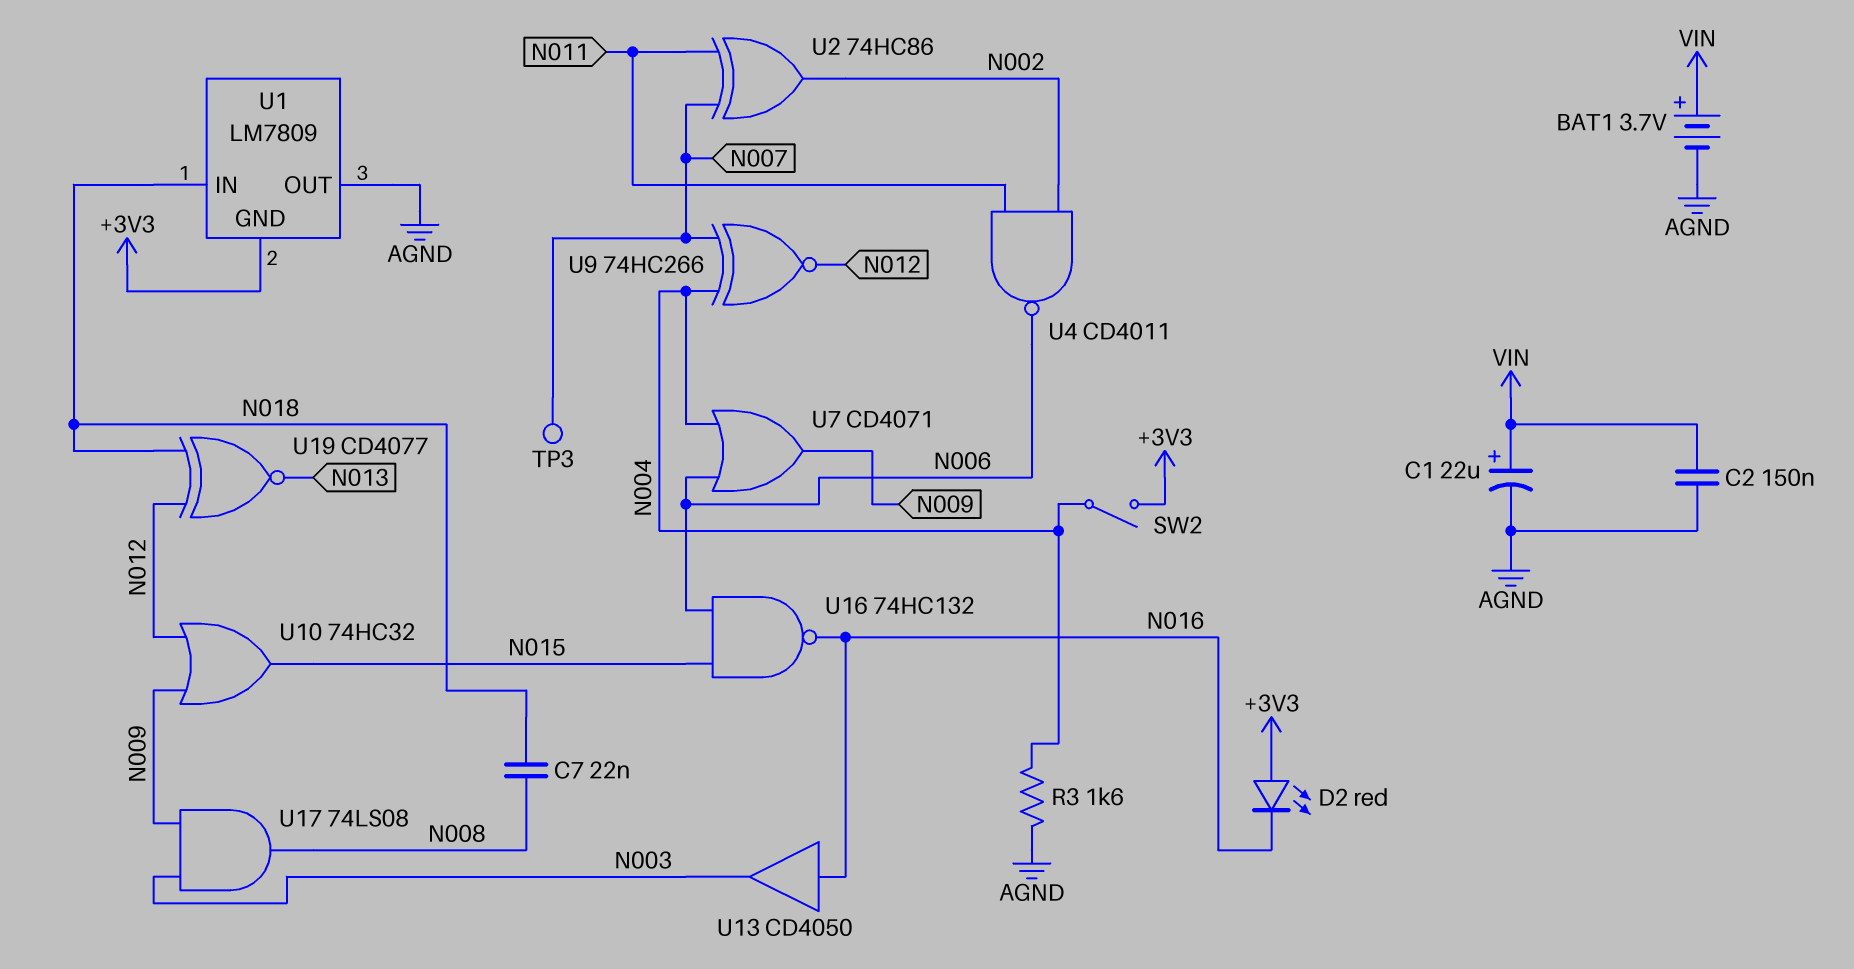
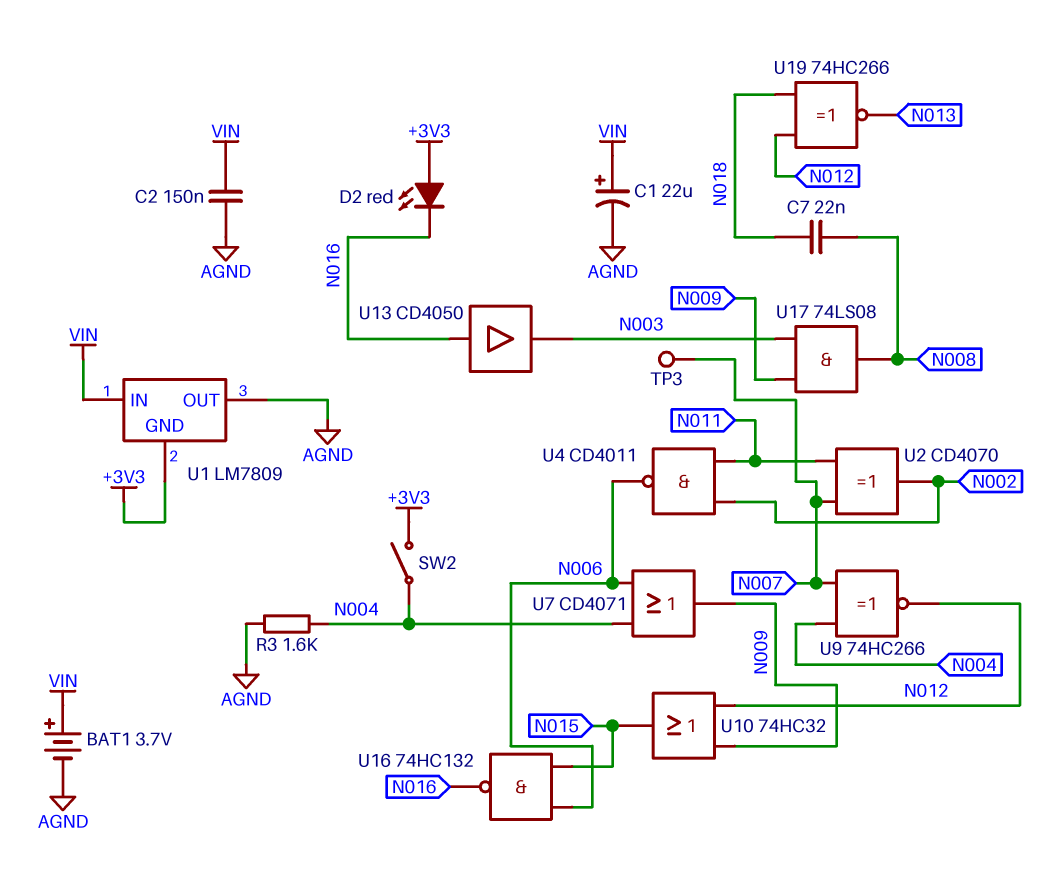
U1 pin IN: N018 -> VIN
U2: XOR 74HC86 (in N007, in N011, out N002) -> XOR CD4070 (in N007, in N011, out N002)
U19: XNOR CD4077 (in N012, in N018, out N013) -> XNOR 74HC266 (in N012, in N018, out N013)

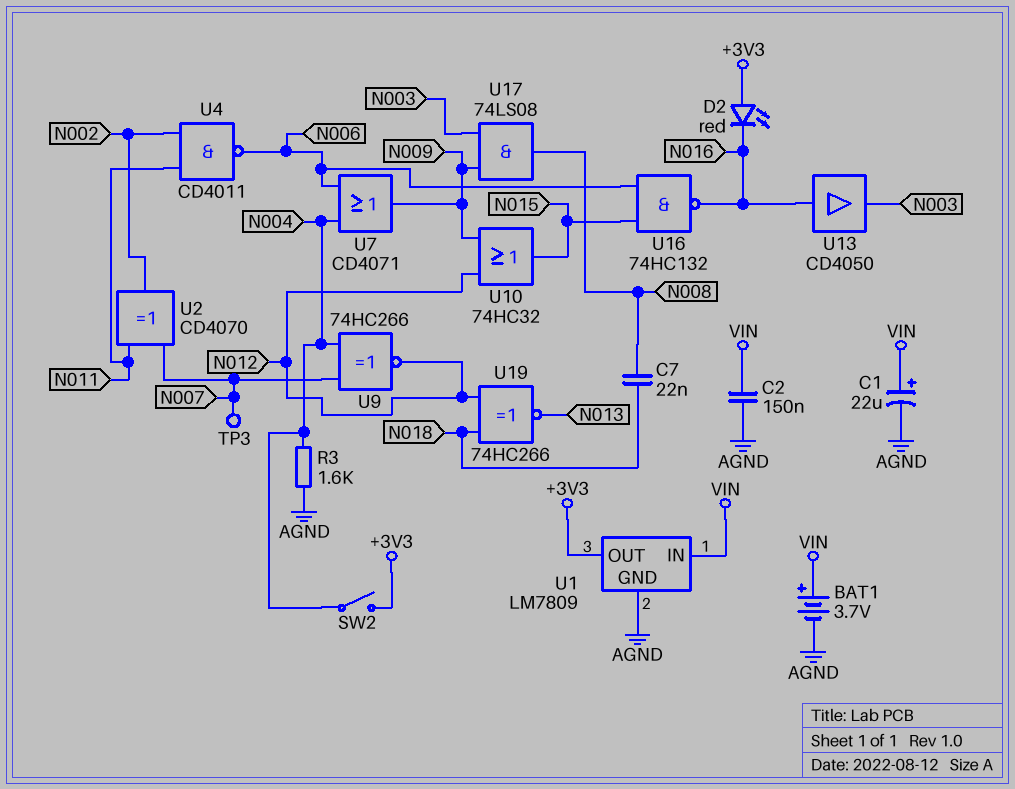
U1 pin GND: +3V3 -> AGND
U1 pin OUT: AGND -> +3V3

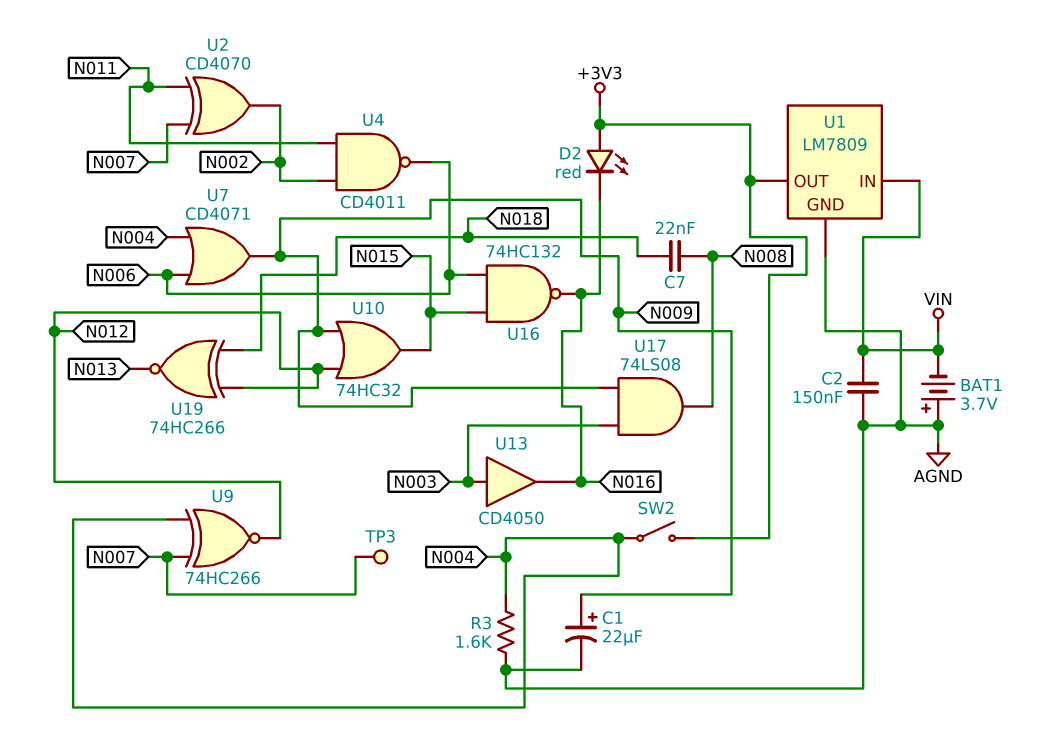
BAT1: 3.7V (plus VIN, minus AGND) -> 3.7V (plus AGND, minus VIN)
C1: 22uF (plus VIN, minus AGND) -> 22uF (plus N009, minus AGND)
U13: buffer CD4050 (in N016, out N003) -> buffer CD4050 (in N003, out N016)

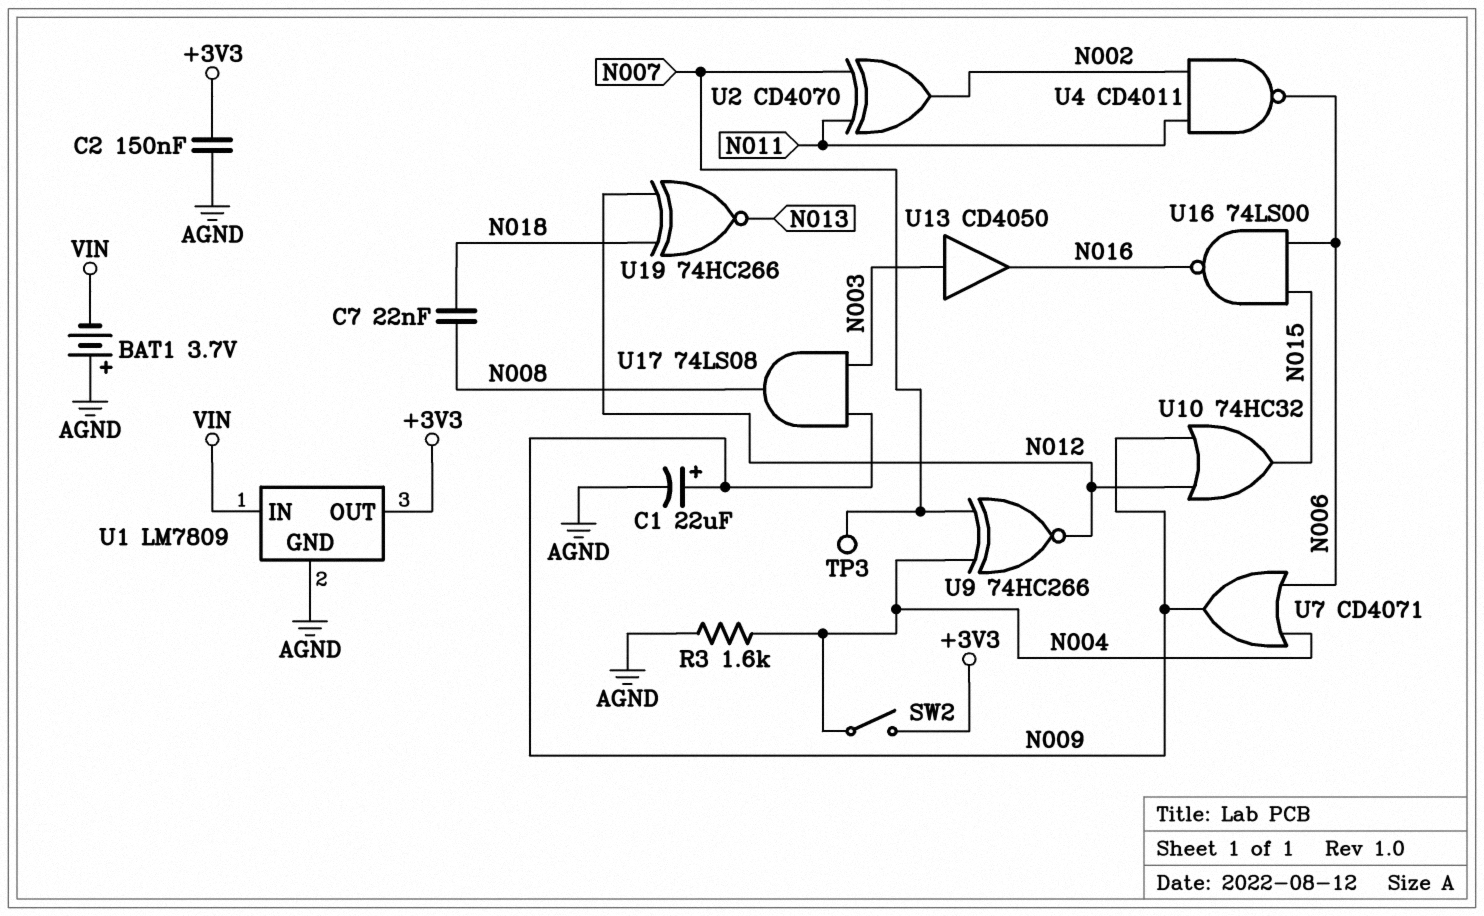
C2: 150nF (AGND, VIN) -> 150nF (+3V3, AGND)
D2: LED red (A +3V3, K N016) -> none
U16: NAND 74HC132 (in N006, in N015, out N016) -> NAND 74LS00 (in N006, in N015, out N016)

